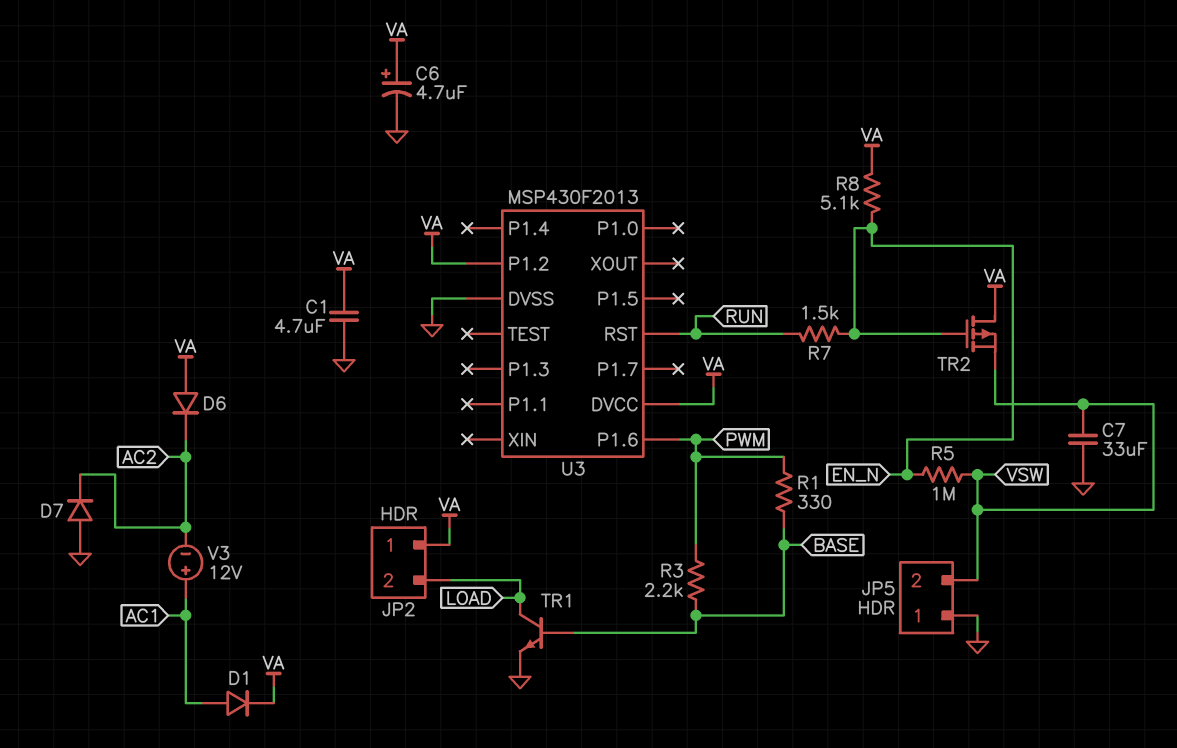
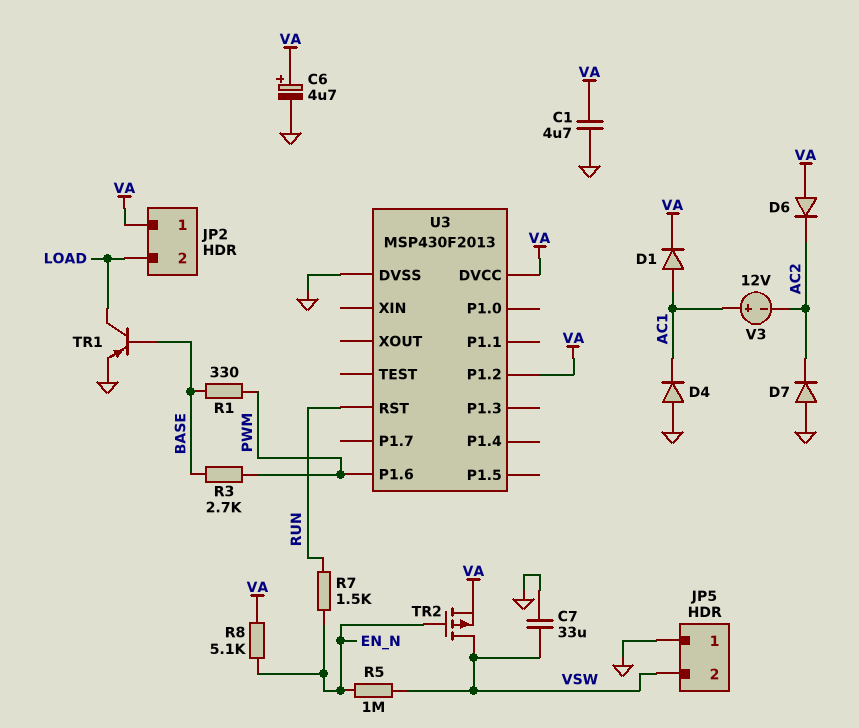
D4: none -> diode (A GND, K AC1)
R3: 2.2k (BASE, PWM) -> 2.7k (BASE, PWM)
TR1: NPN (B BASE, C LOAD, E GND) -> PNP (B BASE, C LOAD, E GND)
TR2: PMOS (G EN_N, D VA, S VSW) -> PMOS (G EN_N, D VSW, S VA)

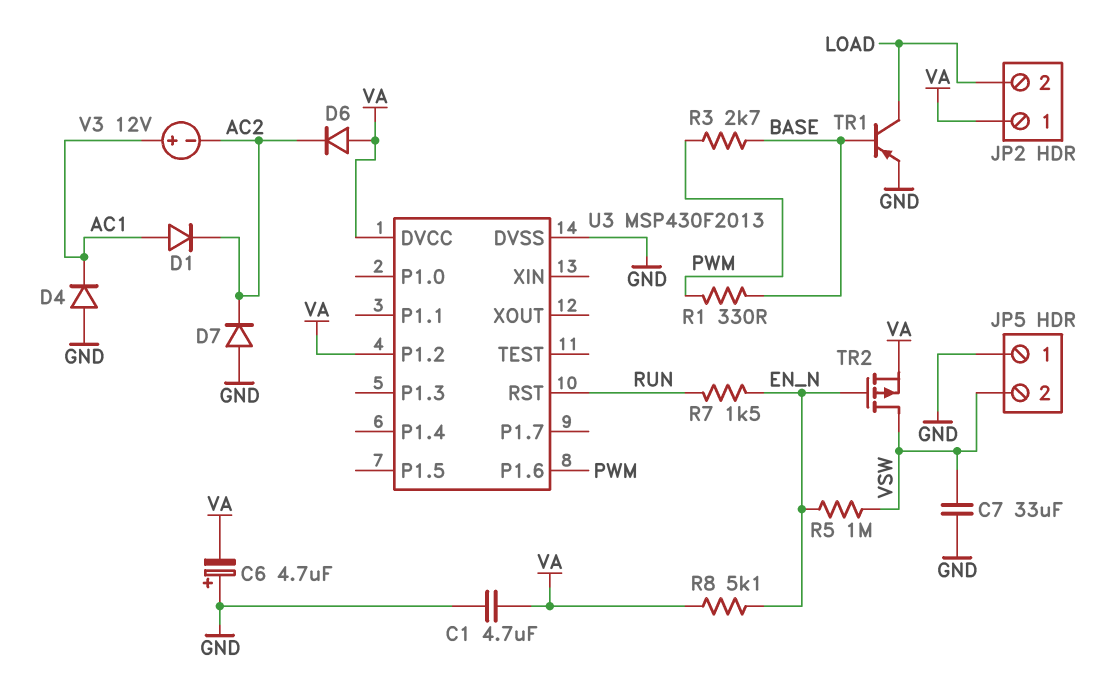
C6: 4.7uF (plus VA, minus GND) -> 4.7uF (plus GND, minus VA)
D1: diode (A AC1, K VA) -> diode (A AC1, K AC2)

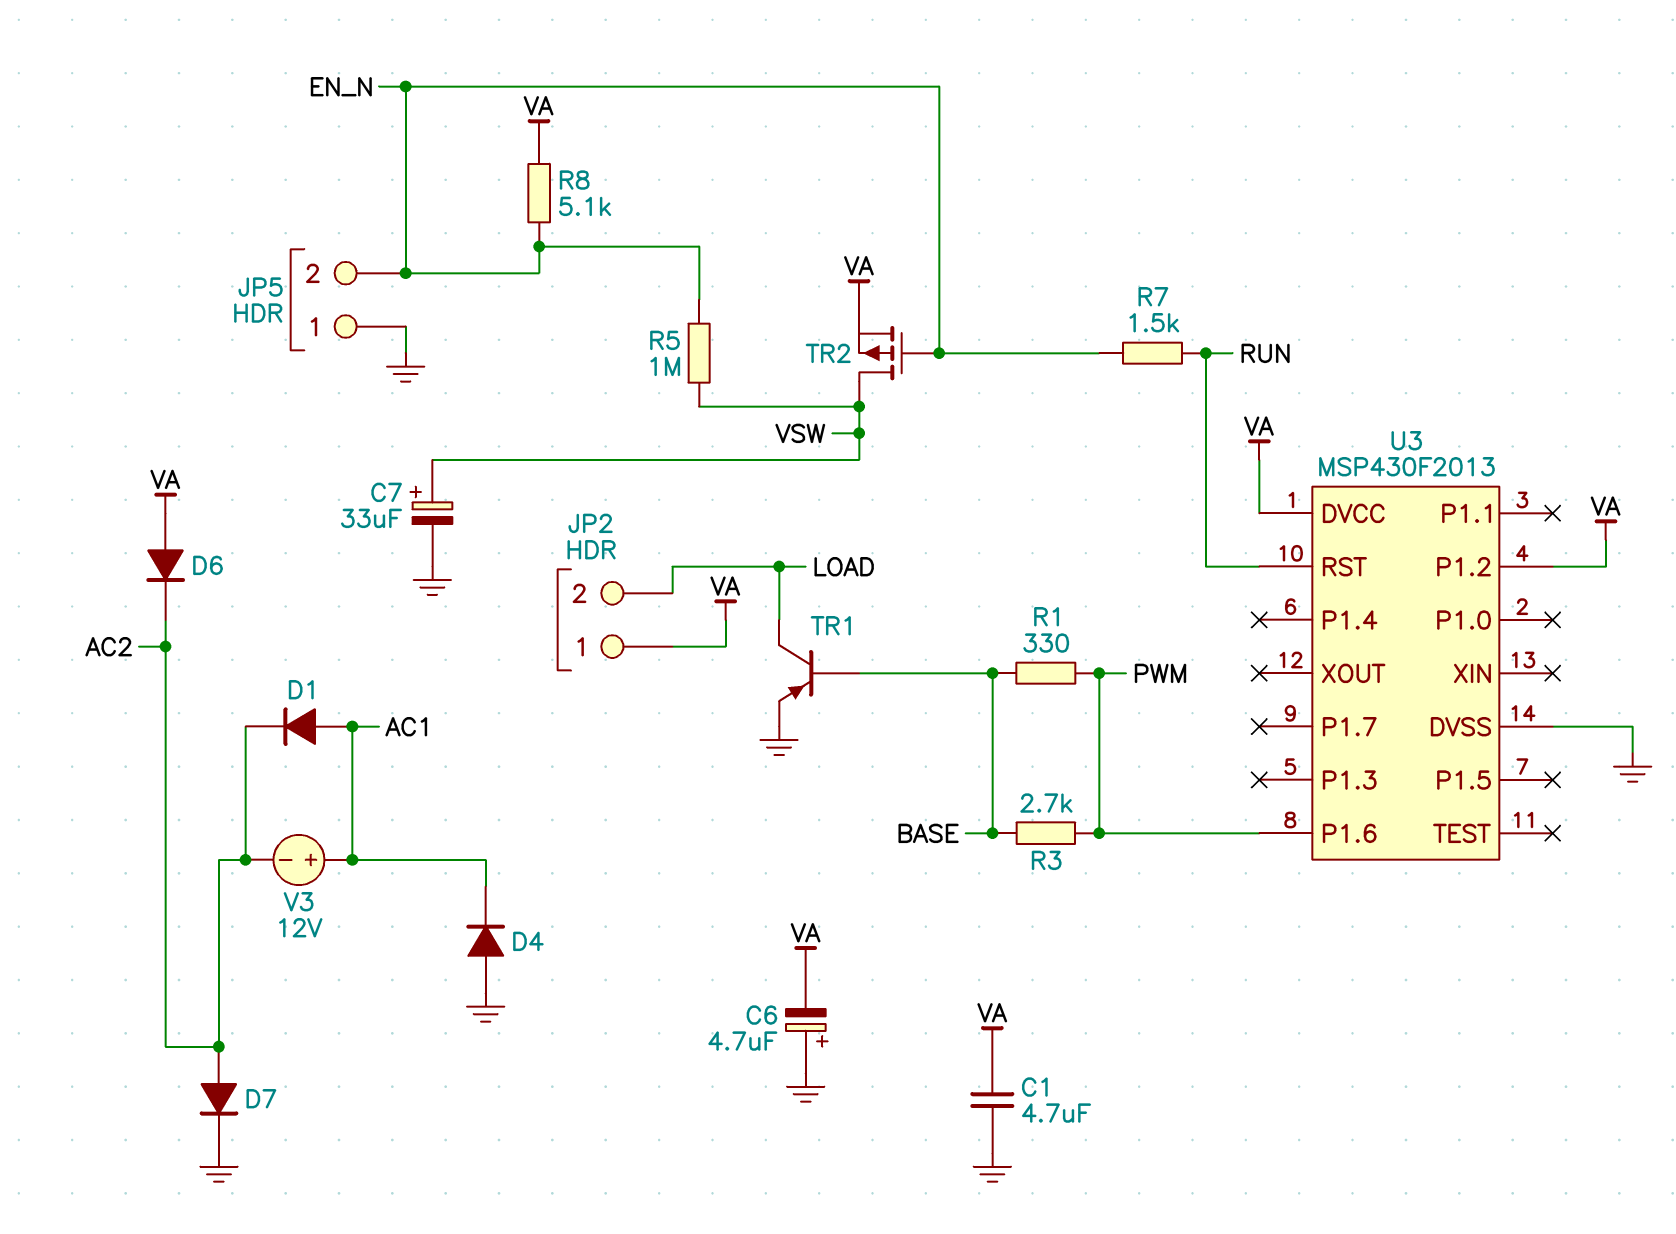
C7: 33uF (GND, VSW) -> 33uF (plus VSW, minus GND)
D7: diode (A GND, K AC2) -> diode (A AC2, K GND)
JP5 pin 2: VSW -> EN_N

